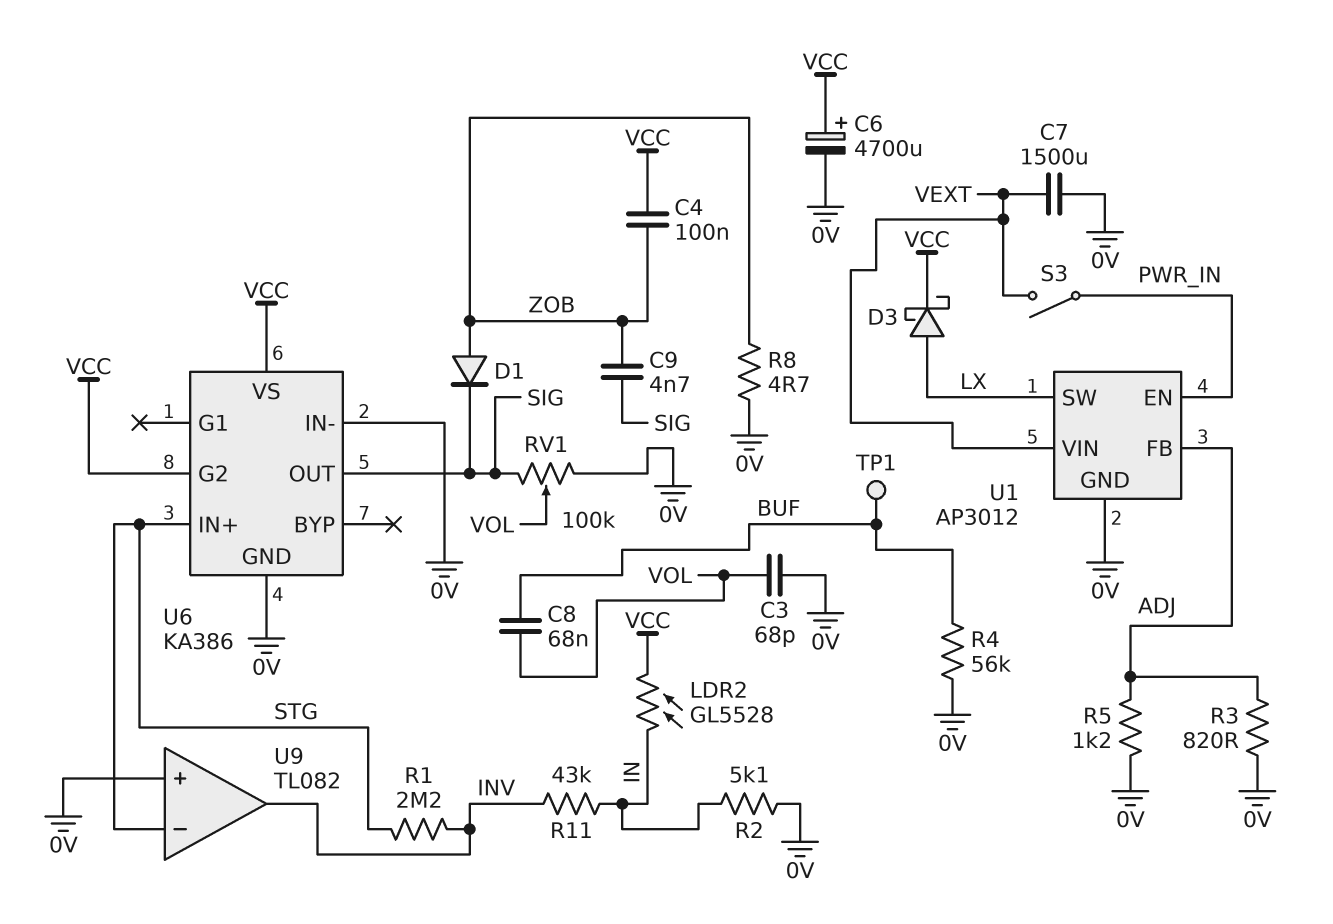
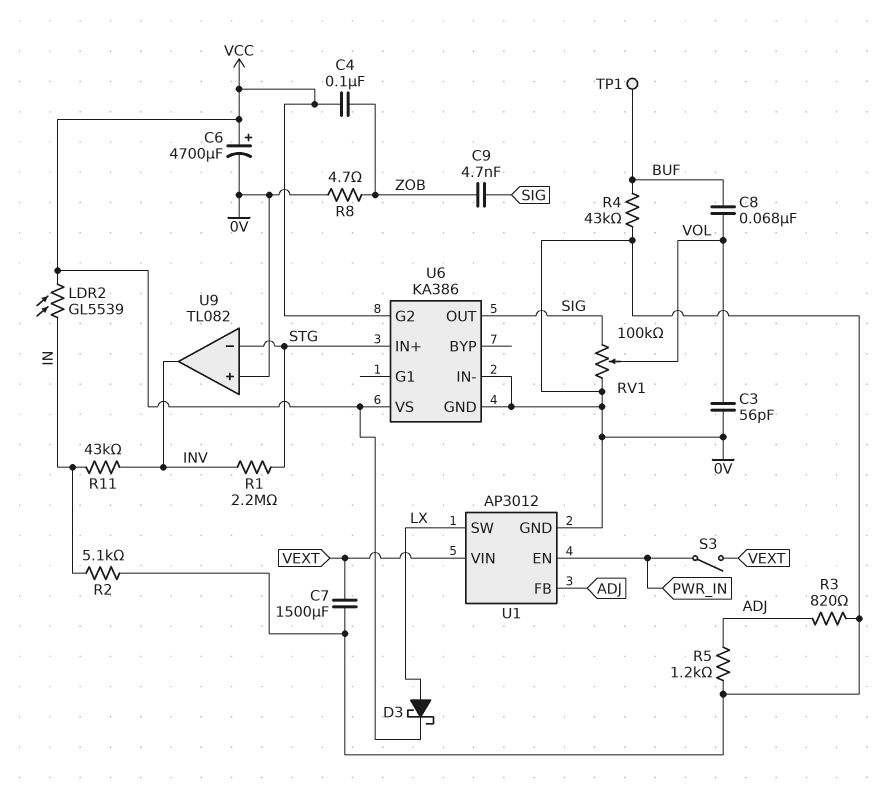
C3: 68pF (0V, VOL) -> 56pF (0V, VOL)
D1: diode (A ZOB, K SIG) -> none
LDR2: GL5528 (IN, VCC) -> GL5539 (IN, VCC)
R4: 56k (0V, BUF) -> 43k (0V, BUF)

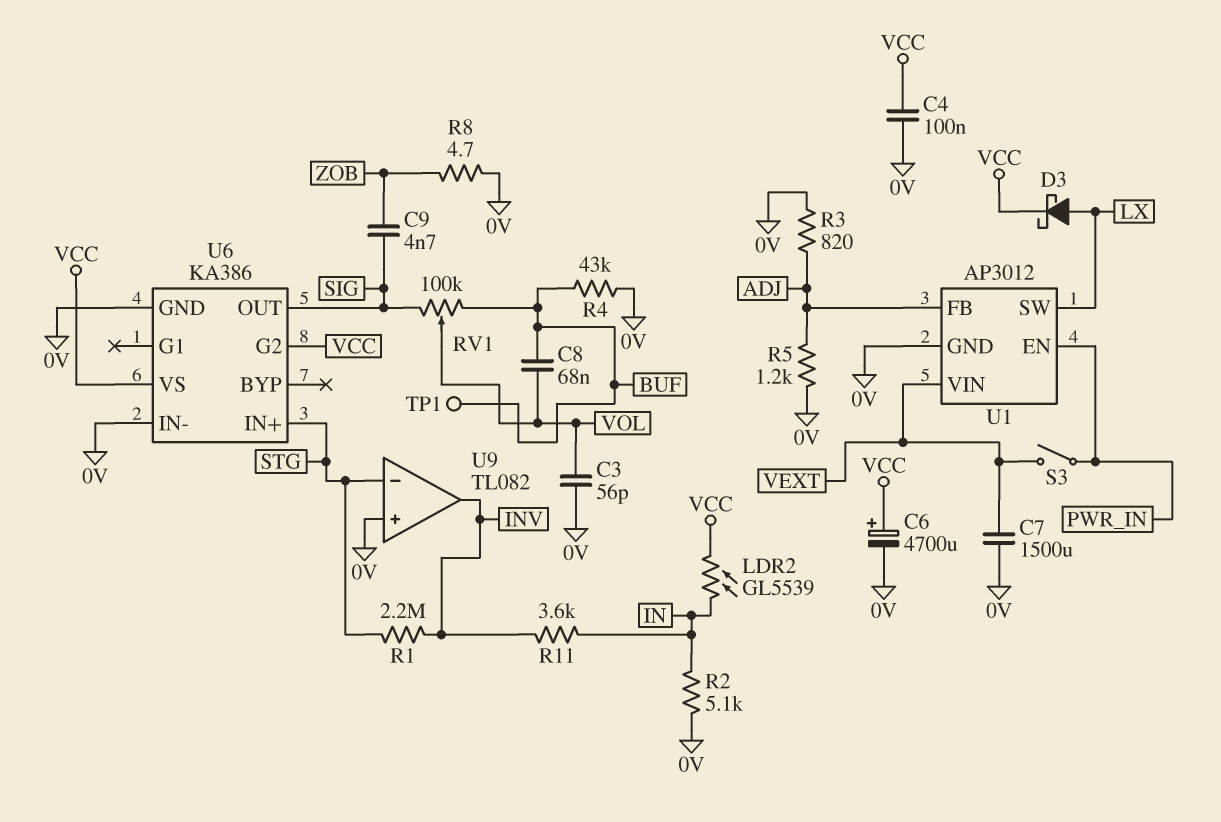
C4: 100nF (VCC, ZOB) -> 100nF (0V, VCC)
R11: 43k (IN, INV) -> 3.6k (IN, INV)
RV1: 100k (0V, SIG, wiper VOL) -> 100k (BUF, SIG, wiper VOL)

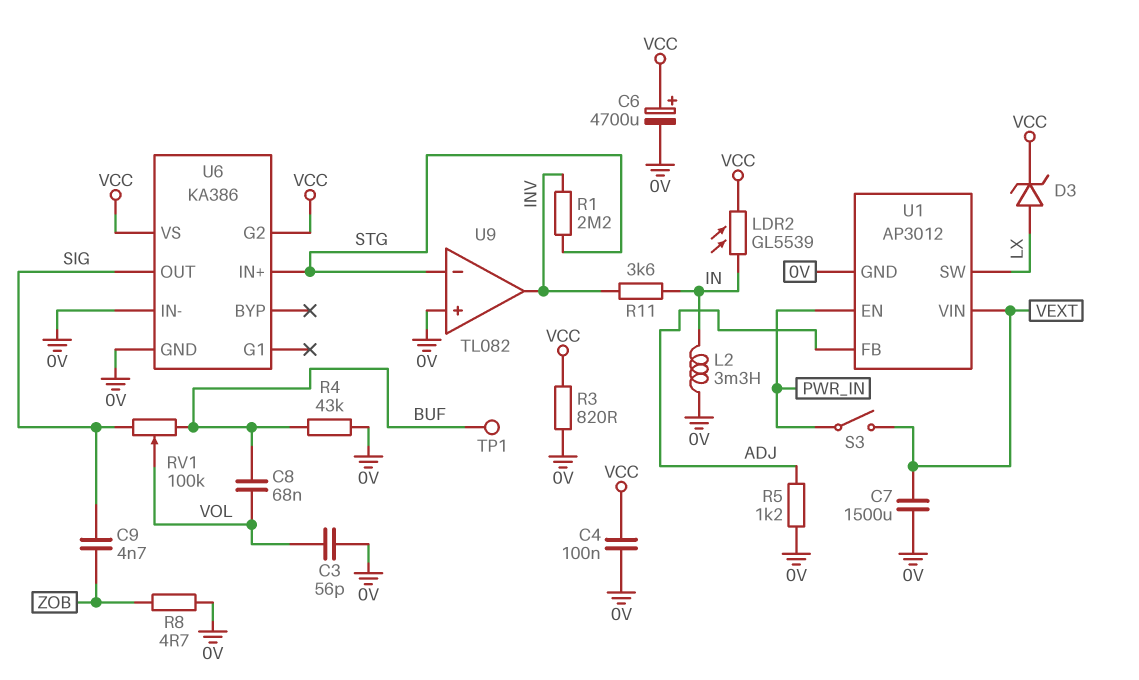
D3: schottky (A LX, K VCC) -> zener (A LX, K VCC)
L2: none -> 3.3mH (0V, IN)
R2: 5.1k (0V, IN) -> none
R3: 820 (0V, ADJ) -> 820 (0V, VCC)

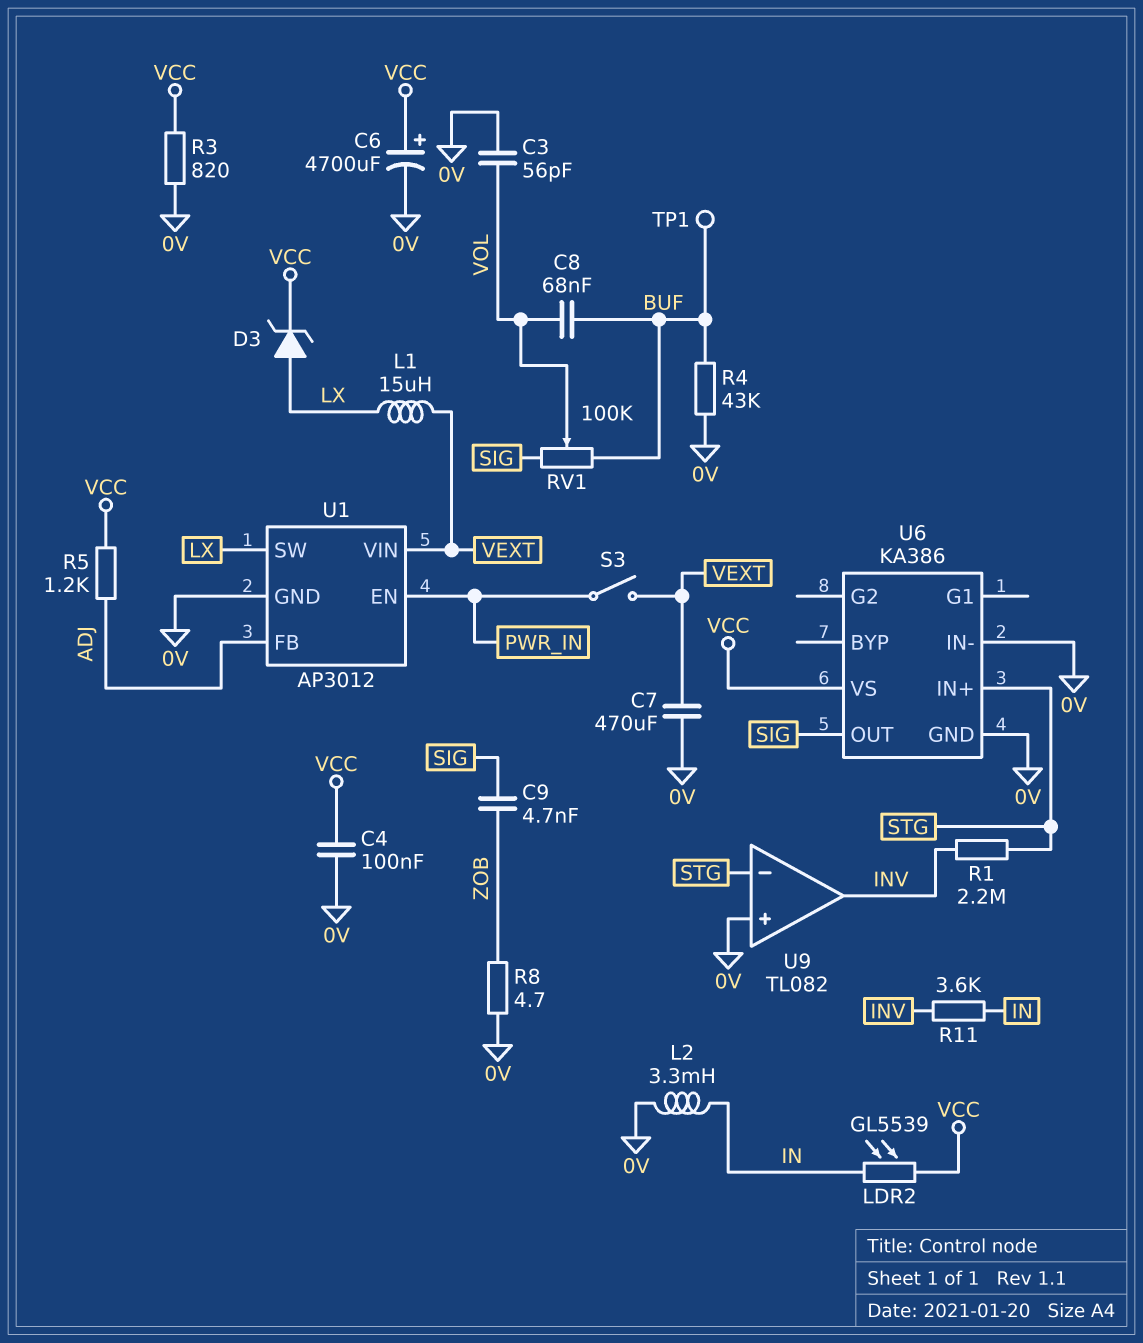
C7: 1500uF (0V, VEXT) -> 470uF (0V, VEXT)
L1: none -> 15uH (LX, VEXT)
R5: 1.2k (0V, ADJ) -> 1.2k (ADJ, VCC)
U6 pin G2: VCC -> none

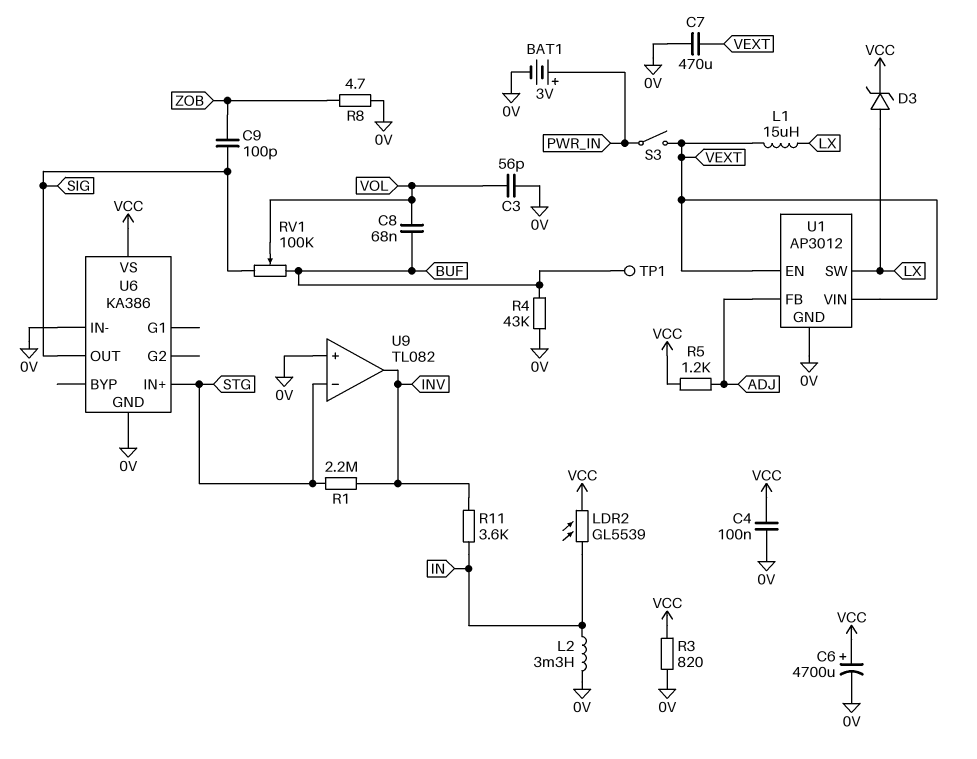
BAT1: none -> 3V (plus PWR_IN, minus 0V)
C9: 4.7nF (SIG, ZOB) -> 100pF (SIG, ZOB)
U1 pin EN: PWR_IN -> VEXT

